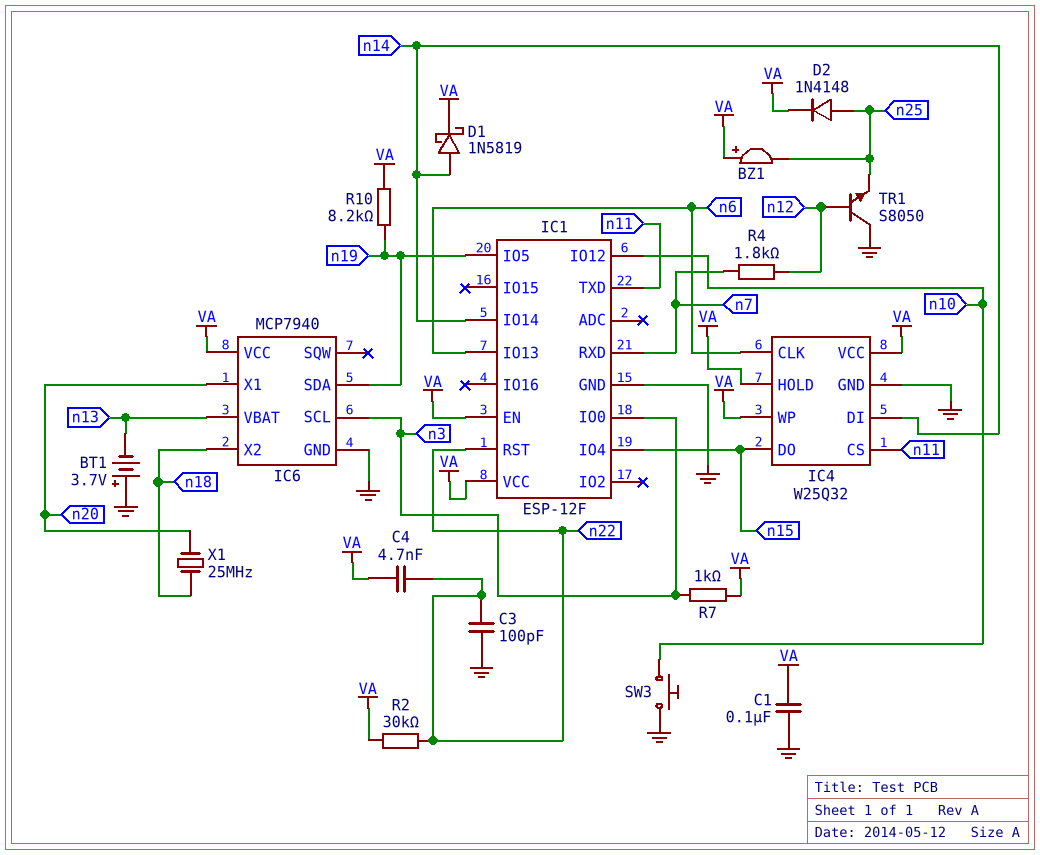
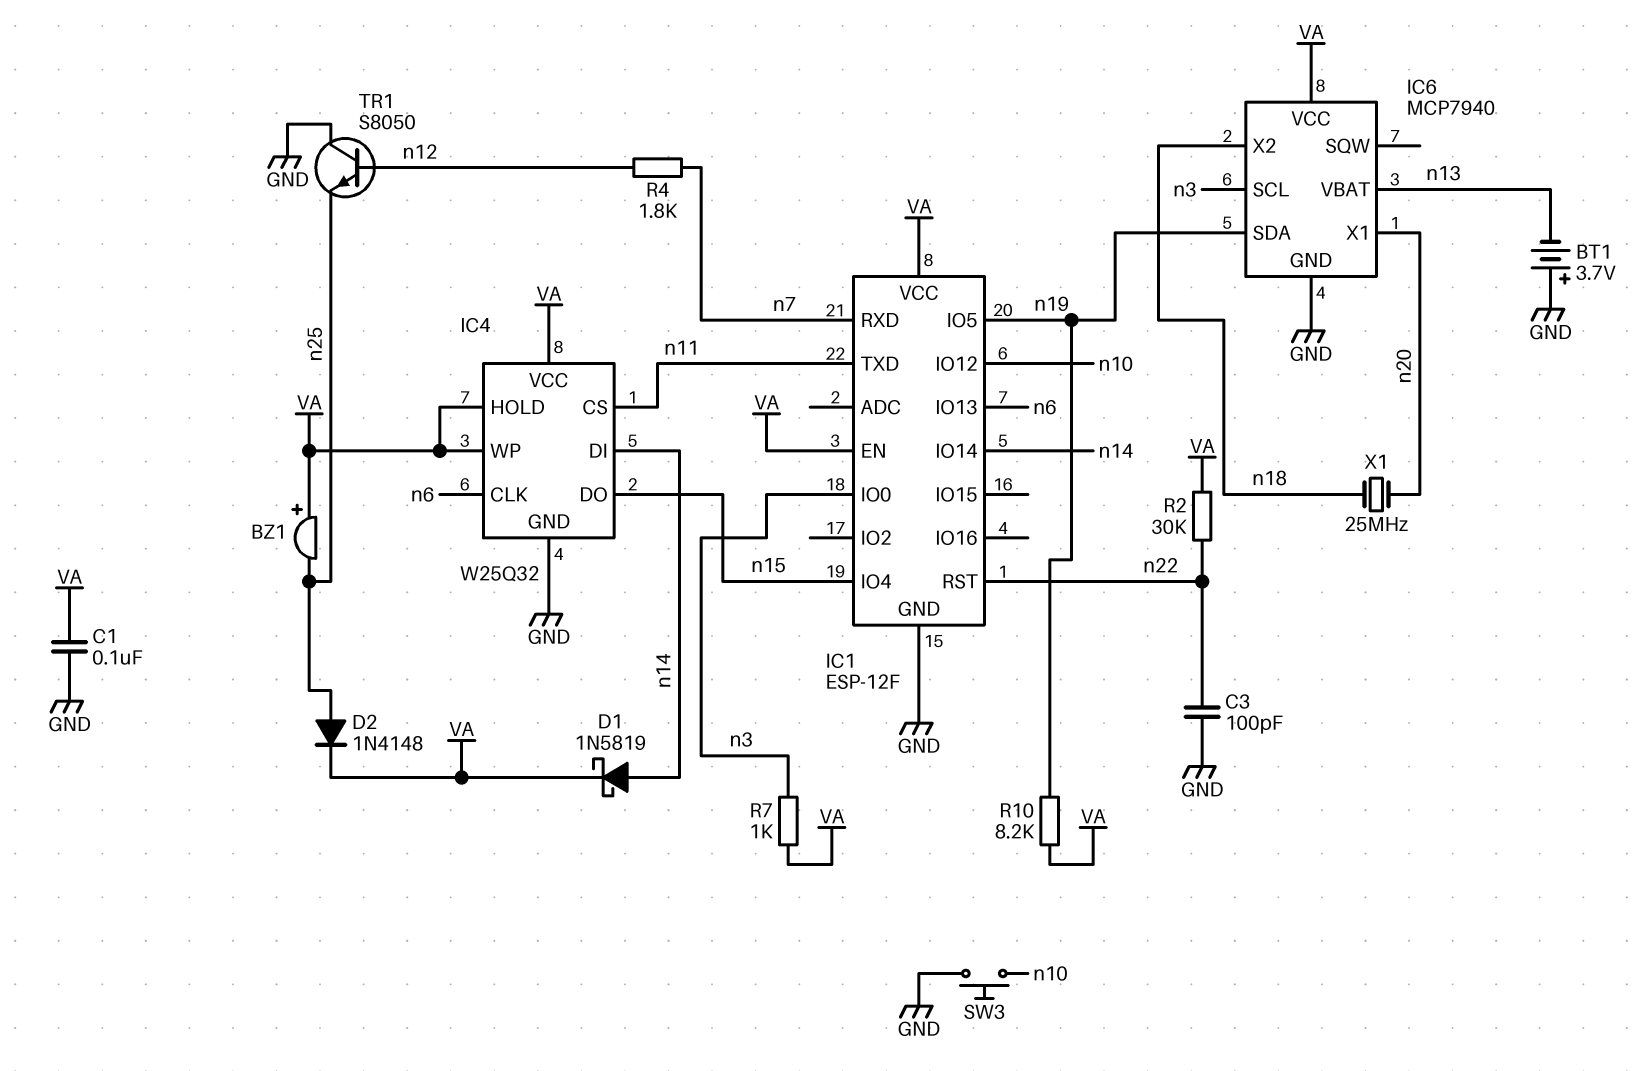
C4: 4.7nF (VA, n22) -> none

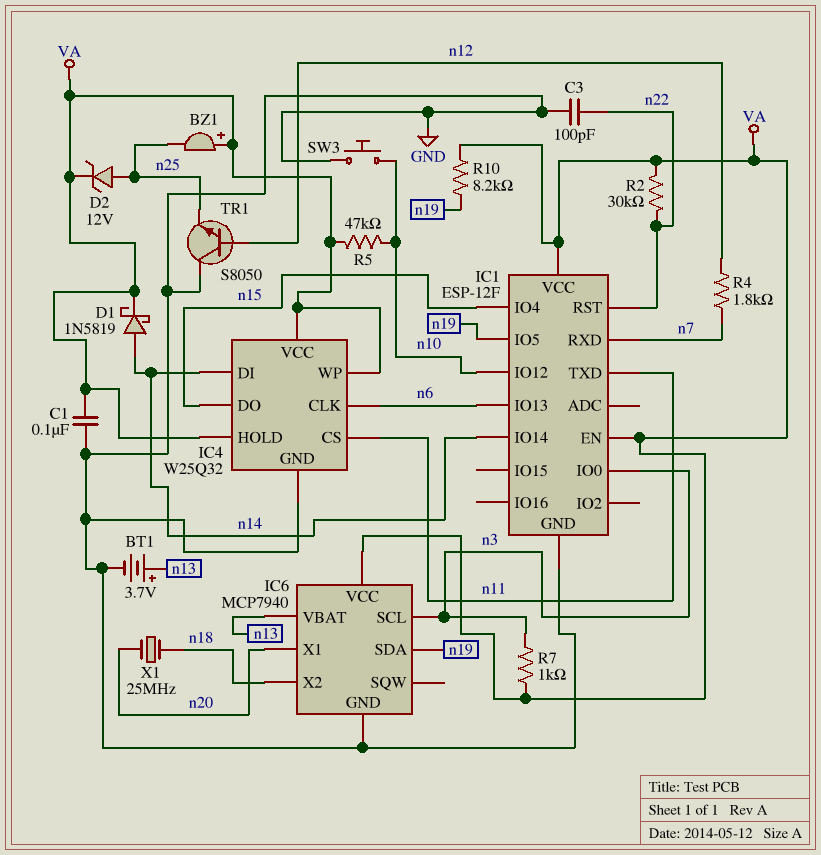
BT1: 3.7V (plus GND, minus n13) -> 3.7V (plus n13, minus GND)
D2: diode 1N4148 (A n25, K VA) -> zener 12V (A n25, K VA)
R5: none -> 47k (VA, n10)

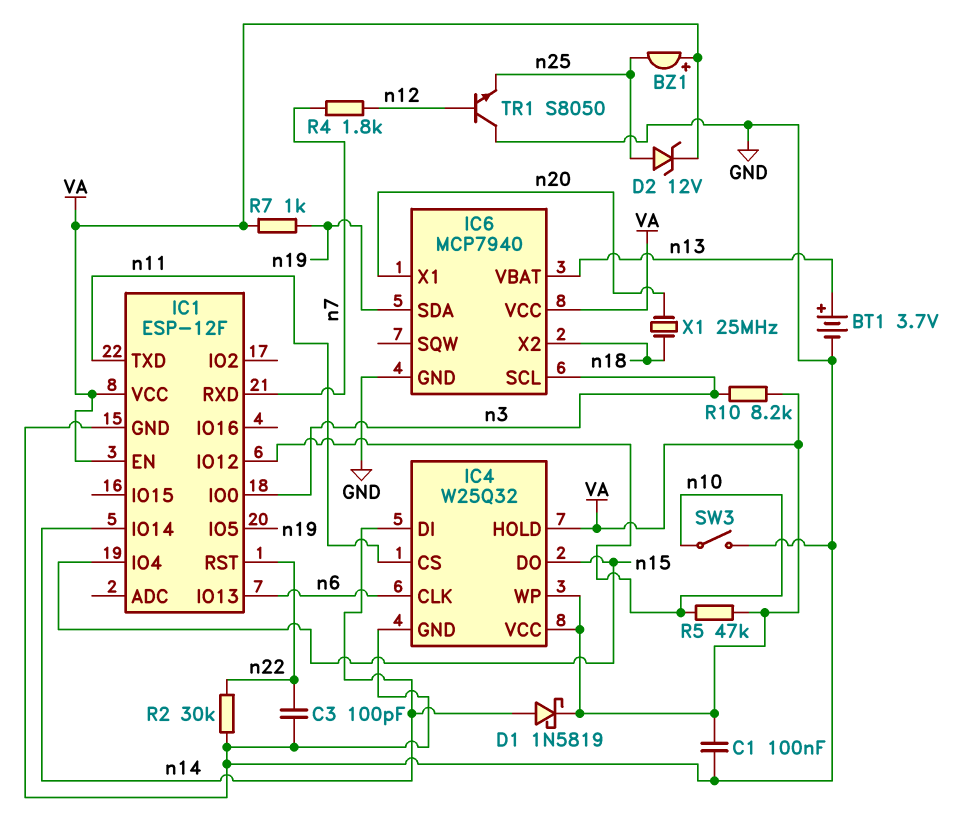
R2: 30k (VA, n22) -> 30k (GND, n22)
R7: 1k (VA, n3) -> 1k (VA, n19)
R10: 8.2k (VA, n19) -> 8.2k (VA, n3)
SW3: button (GND, n10) -> switch (GND, n10)

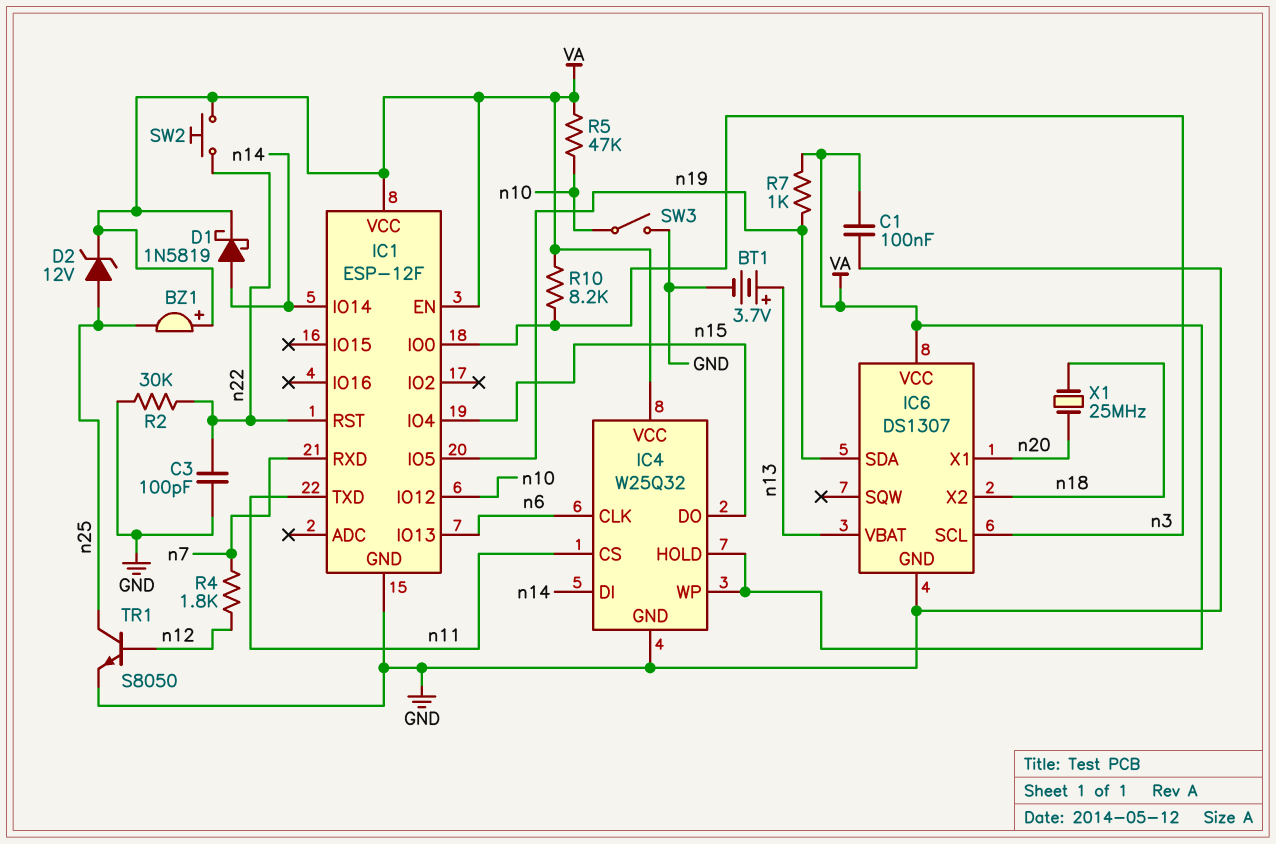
IC6: MCP7940 -> DS1307
SW2: none -> button (VA, n22)
TR1: NPN S8050 (B n12, C GND, E n25) -> NPN S8050 (B n12, C n25, E GND)

